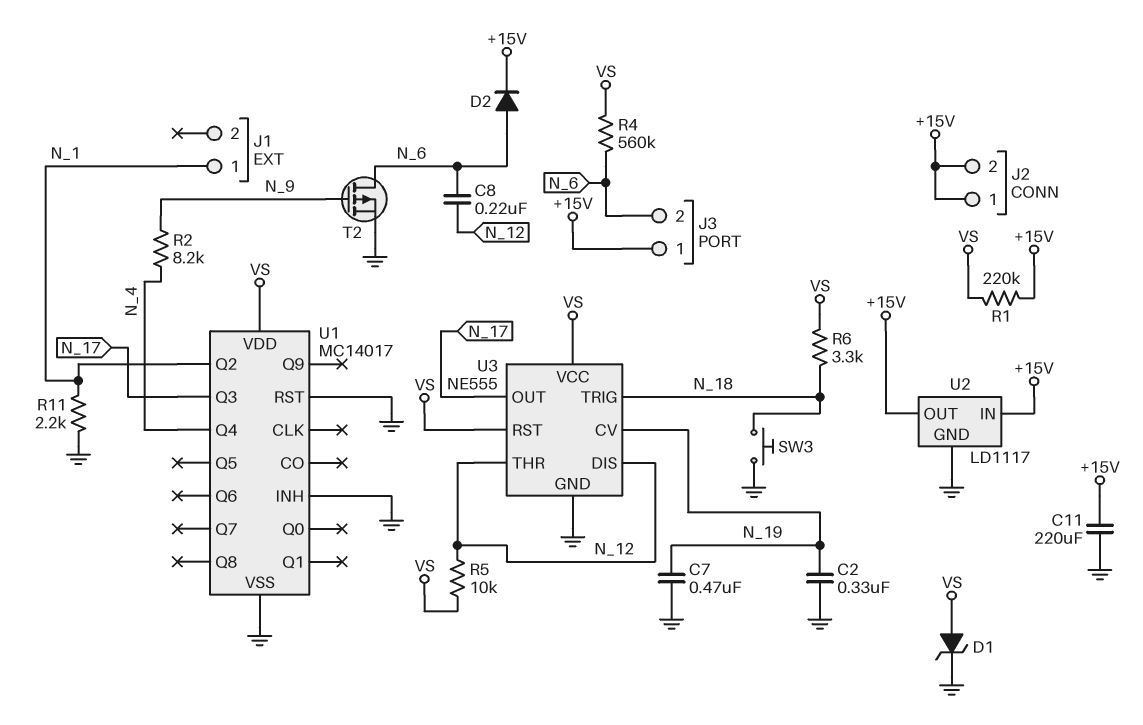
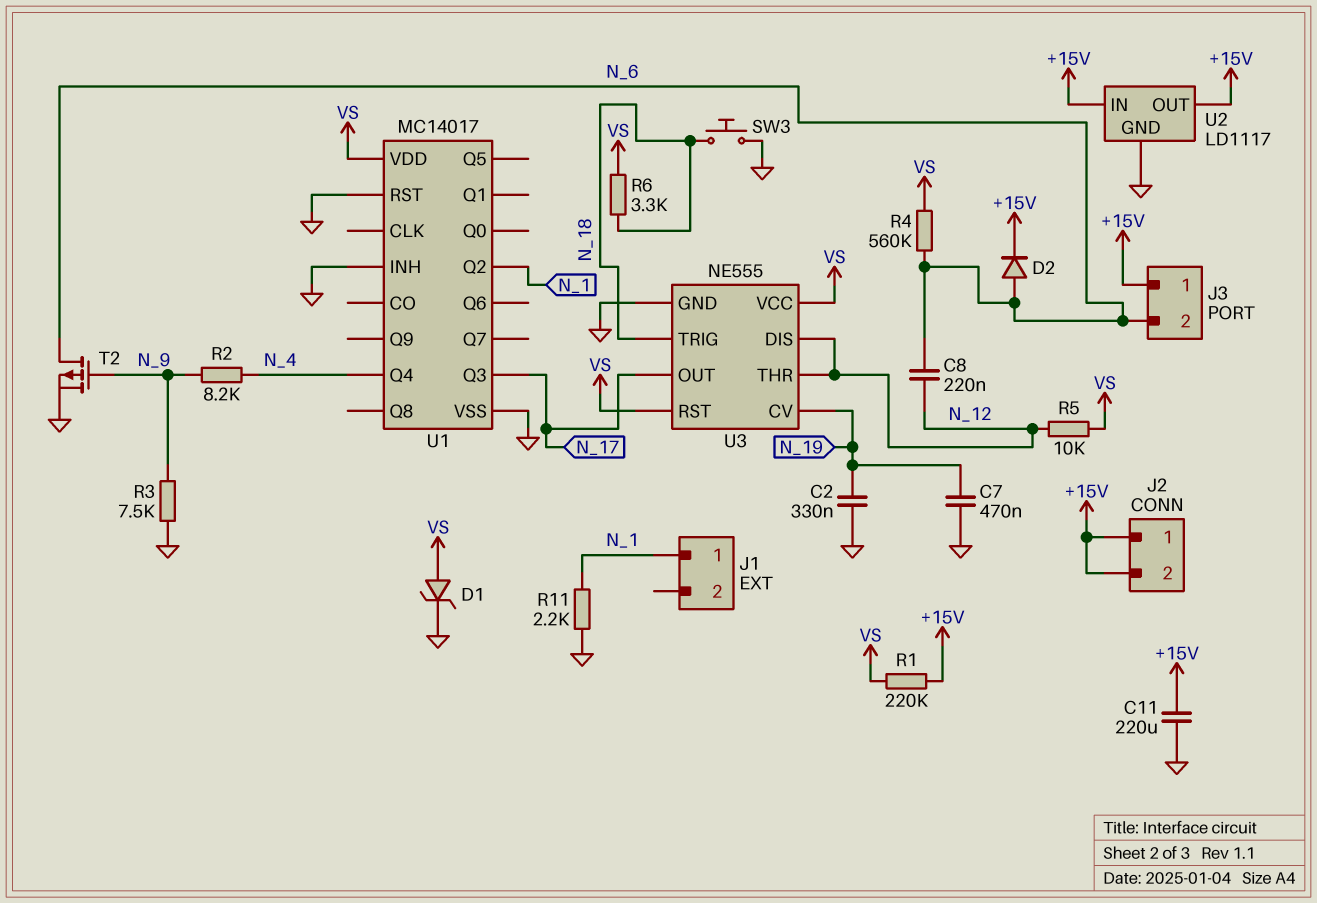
R3: none -> 7.5k (GND, N_9)

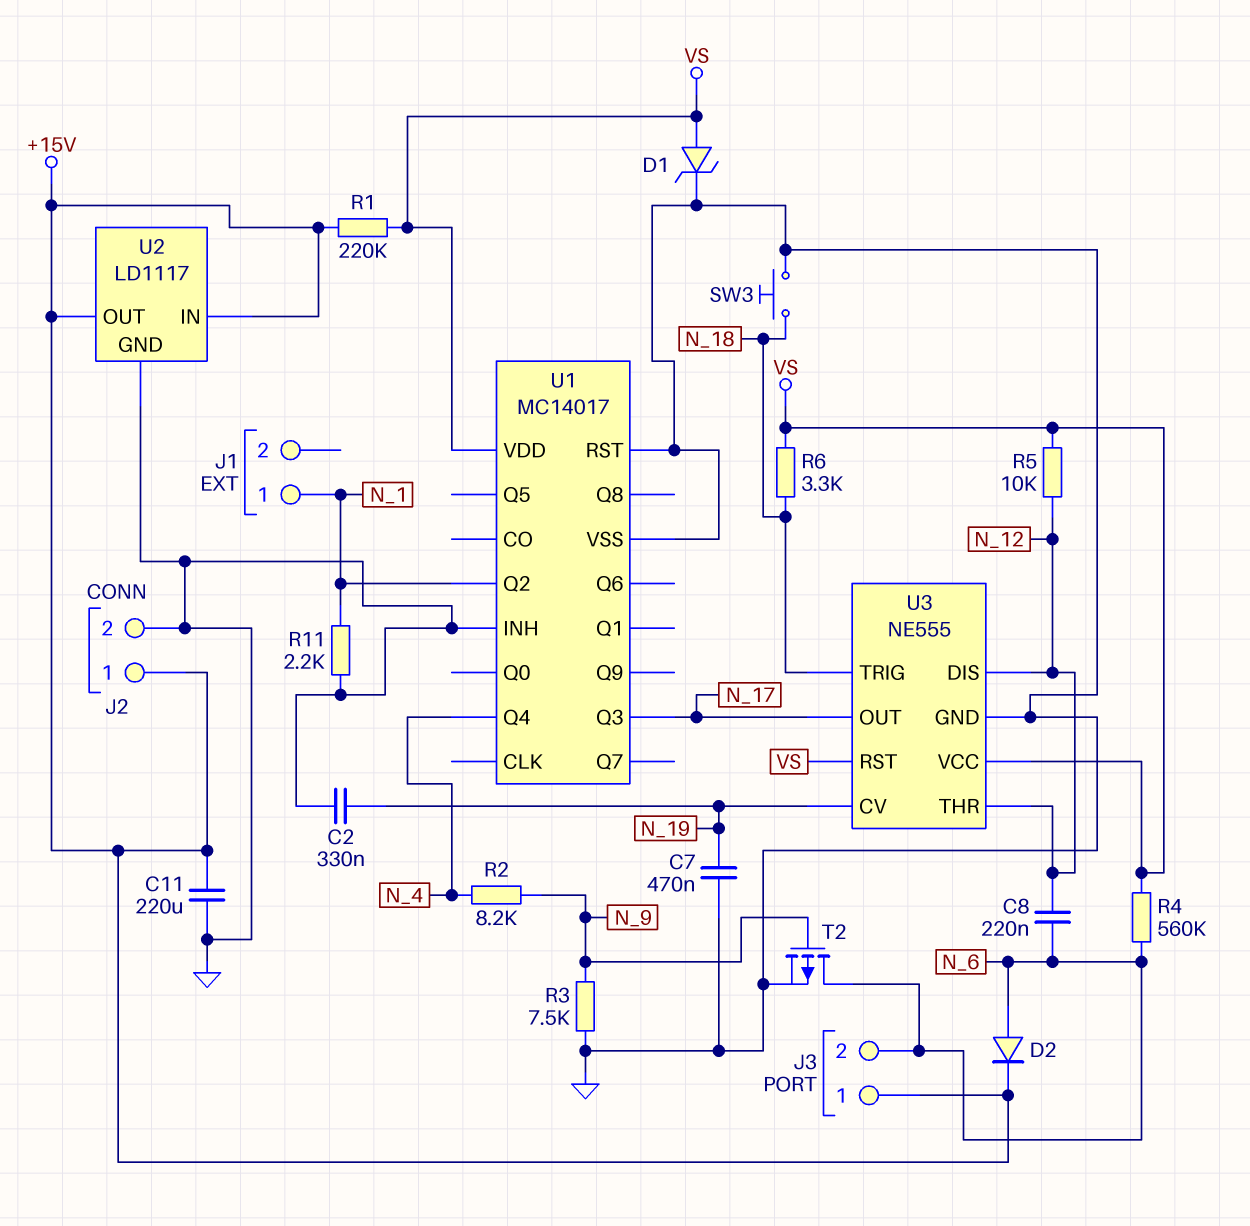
J2 pin 2: +15V -> GND

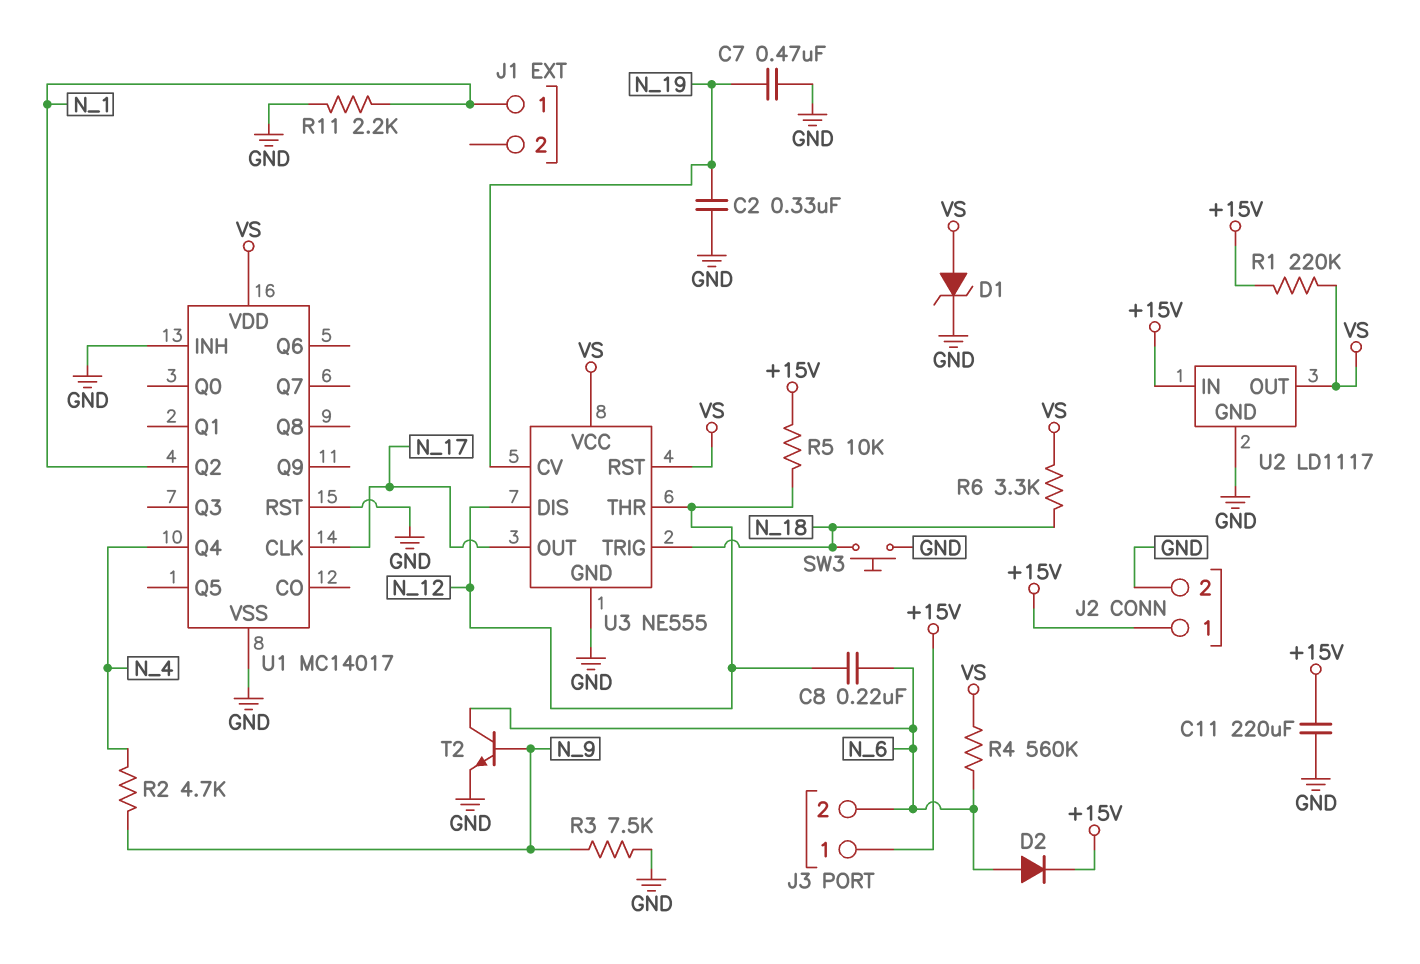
R2: 8.2k (N_4, N_9) -> 4.7k (N_4, N_9)
R5: 10k (N_12, VS) -> 10k (+15V, N_12)
T2: PMOS (G N_9, D N_6, S GND) -> NPN (B N_9, C N_6, E GND)
U1 pin CLK: none -> N_17
U1 pin Q3: N_17 -> none
U2 pin OUT: +15V -> VS

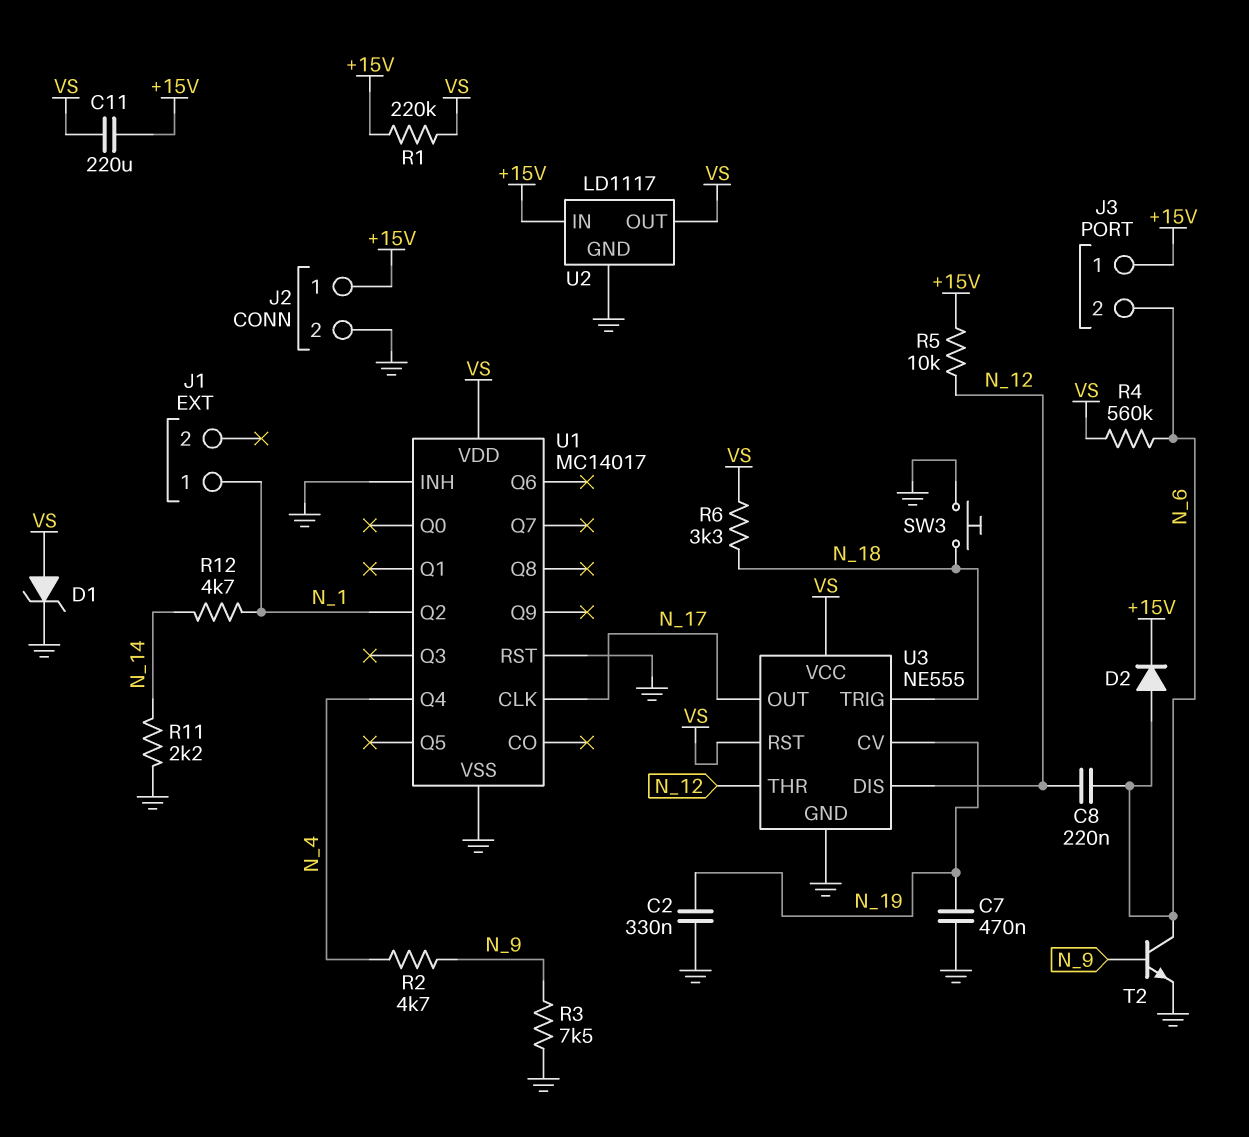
C11: 220uF (+15V, GND) -> 220uF (+15V, VS)
R11: 2.2k (GND, N_1) -> 2.2k (GND, N_14)
R12: none -> 4.7k (N_1, N_14)

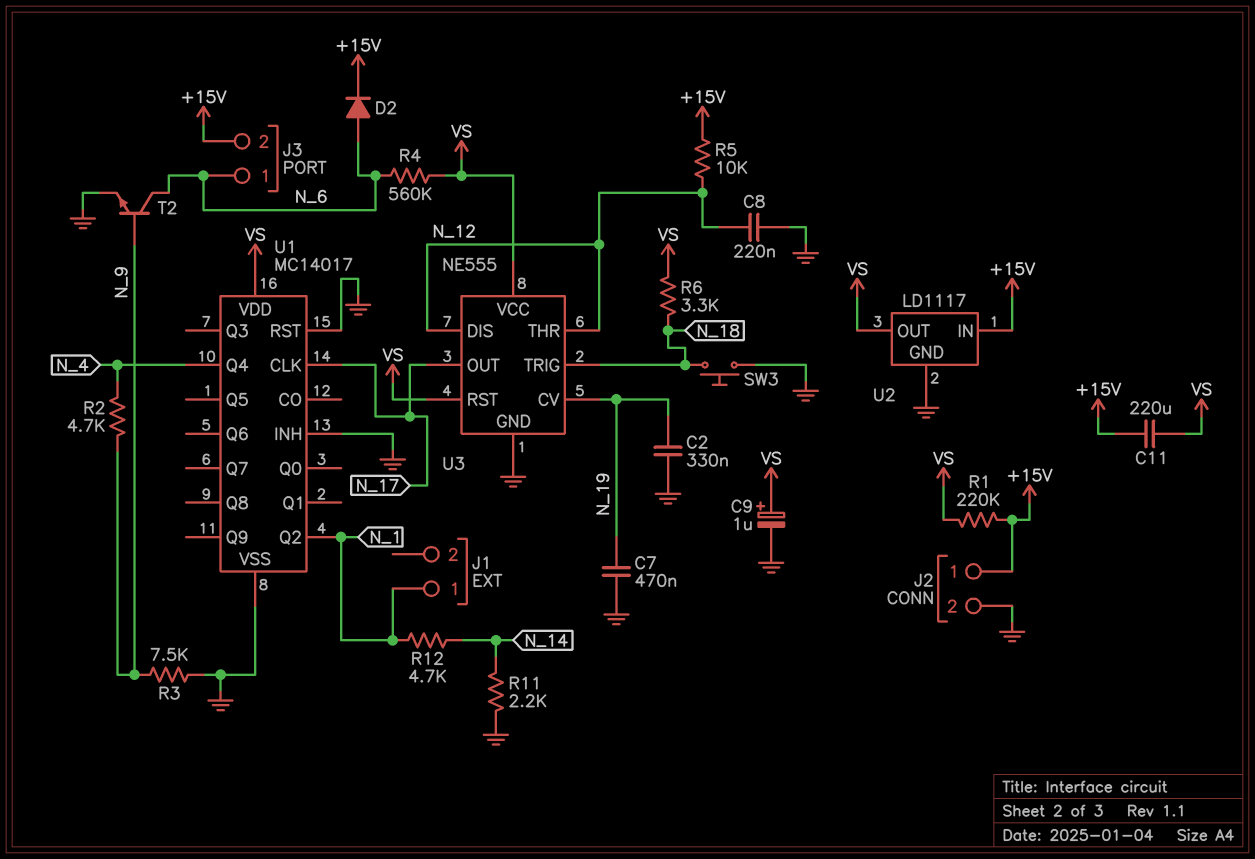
C8: 220nF (N_6, N_12) -> 220nF (GND, N_12)
C9: none -> 1uF (plus VS, minus GND)
D1: zener (A VS, K GND) -> none
J3 pin 1: +15V -> N_6
J3 pin 2: N_6 -> +15V

